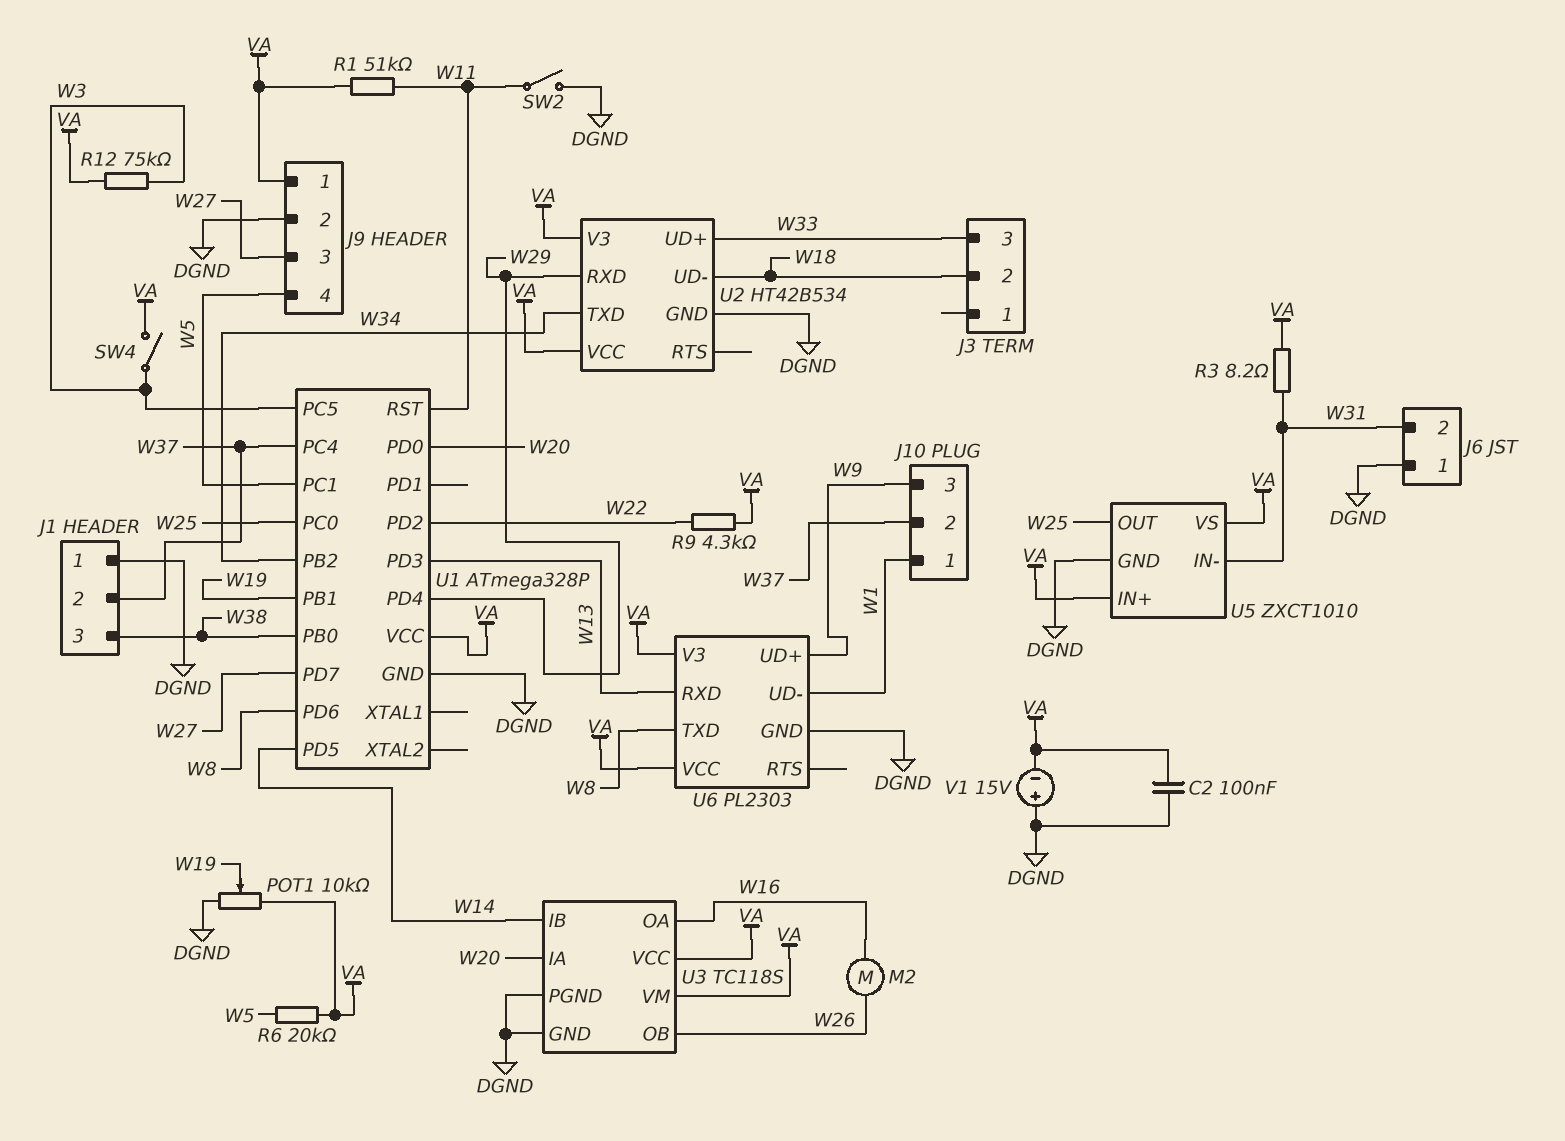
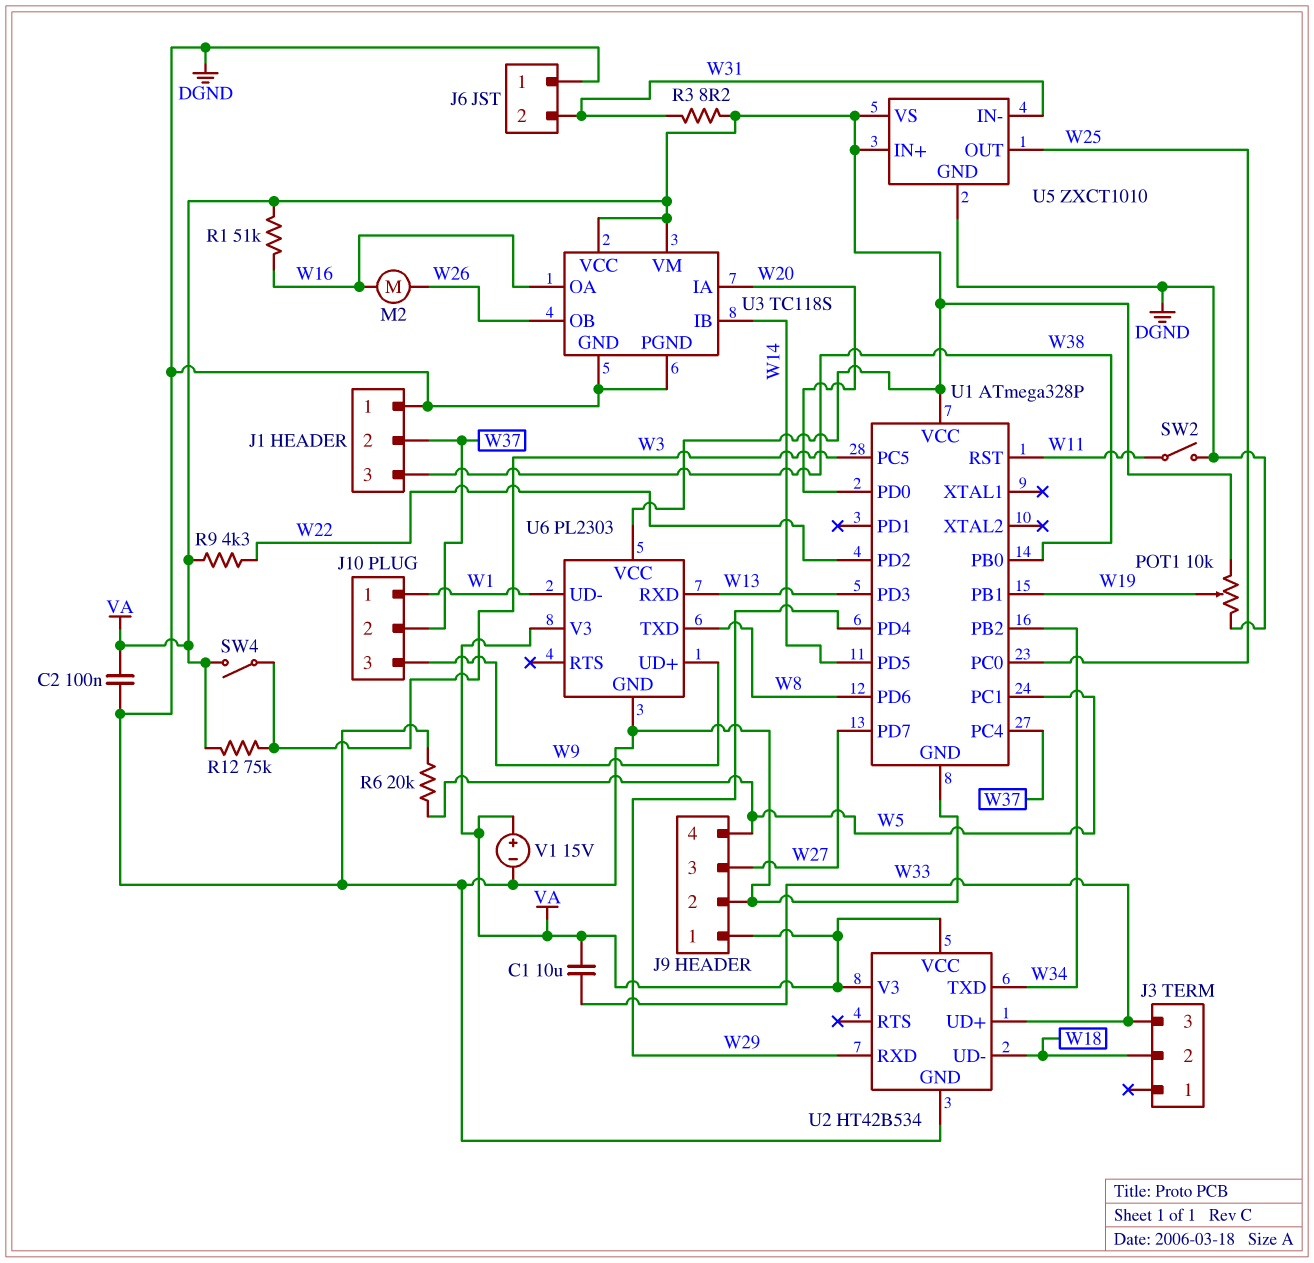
C1: none -> 10uF (VA, W33)
R1: 51k (VA, W11) -> 51k (VA, W16)
R6: 20k (VA, W5) -> 20k (DGND, W5)
V1: 15V (plus DGND, minus VA) -> 15V (plus VA, minus DGND)

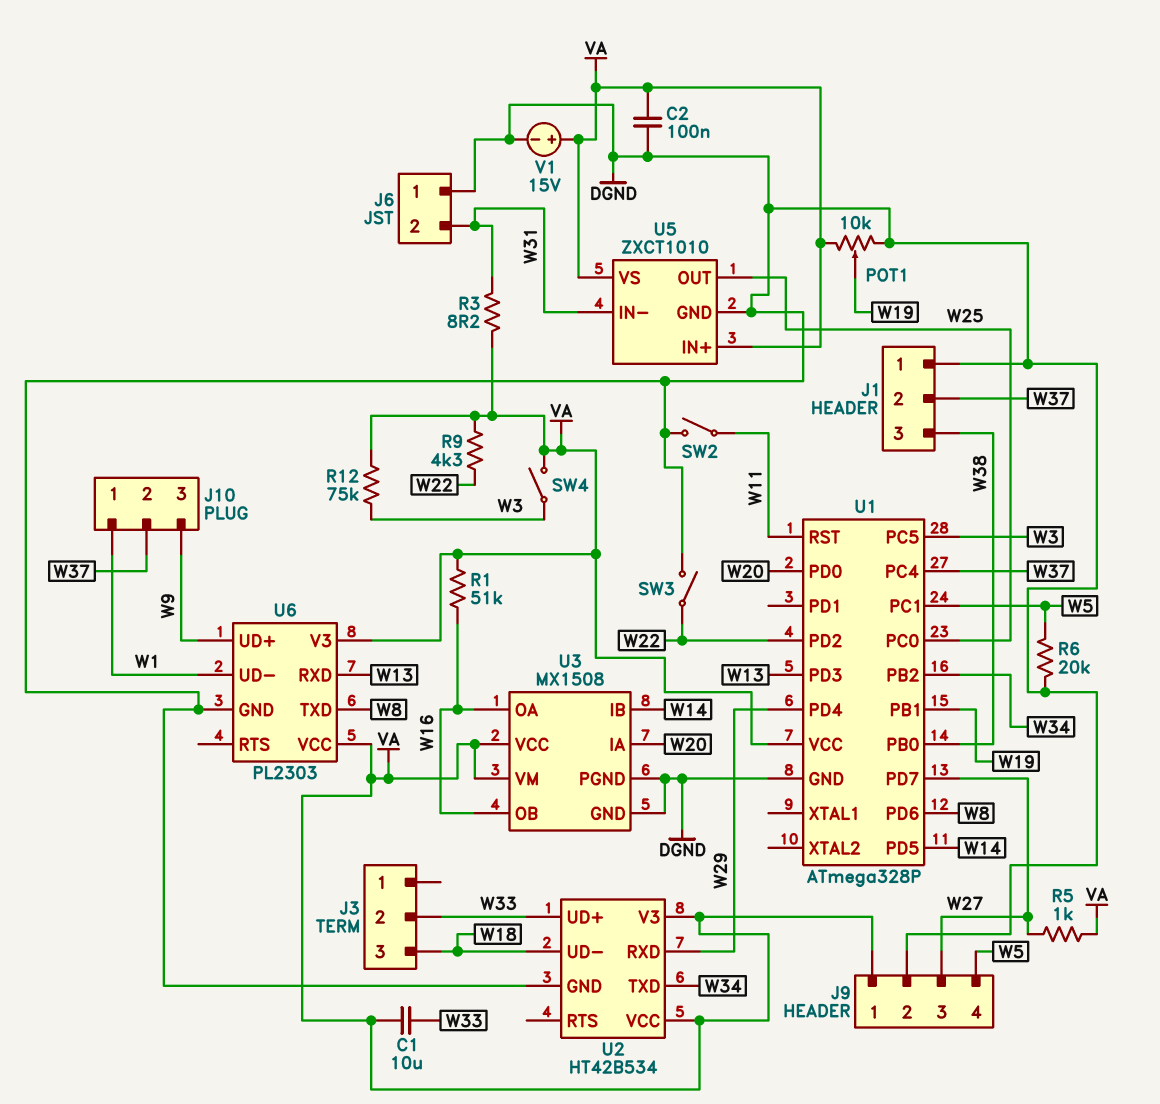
J3 pin 2: W18 -> W33
J3 pin 3: W33 -> W18
M2: motor (W16, W26) -> none
R5: none -> 1k (VA, W27)
SW3: none -> switch (DGND, W22)
U3: TC118S -> MX1508
U3 pin OB: W26 -> W16

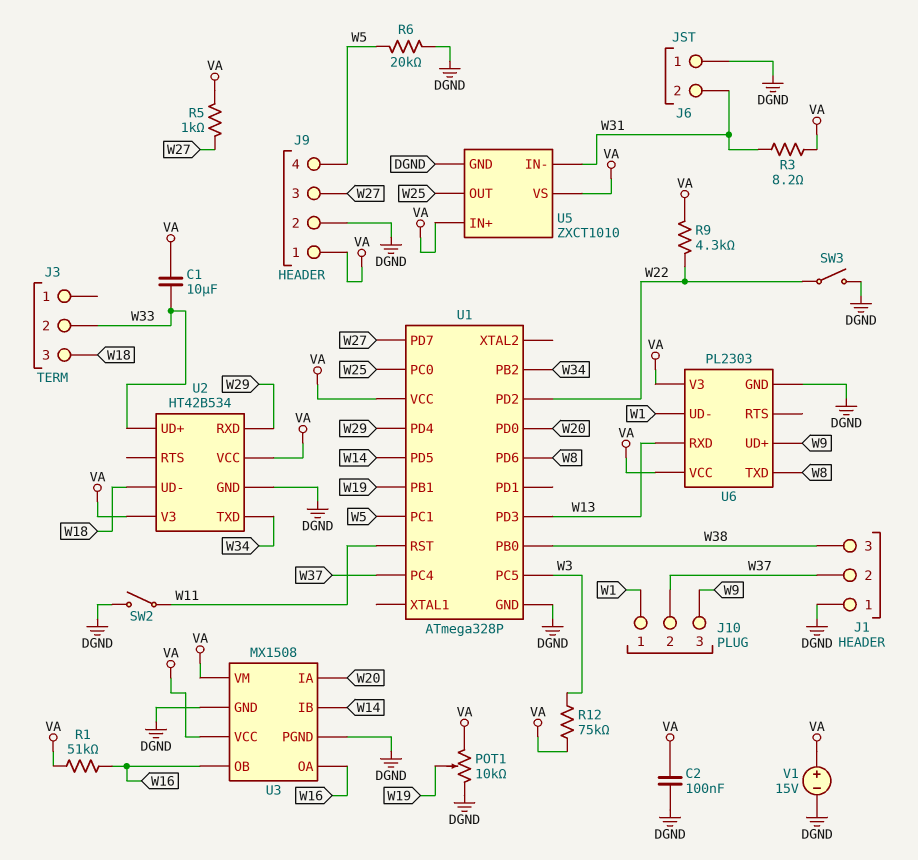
SW4: switch (VA, W3) -> none

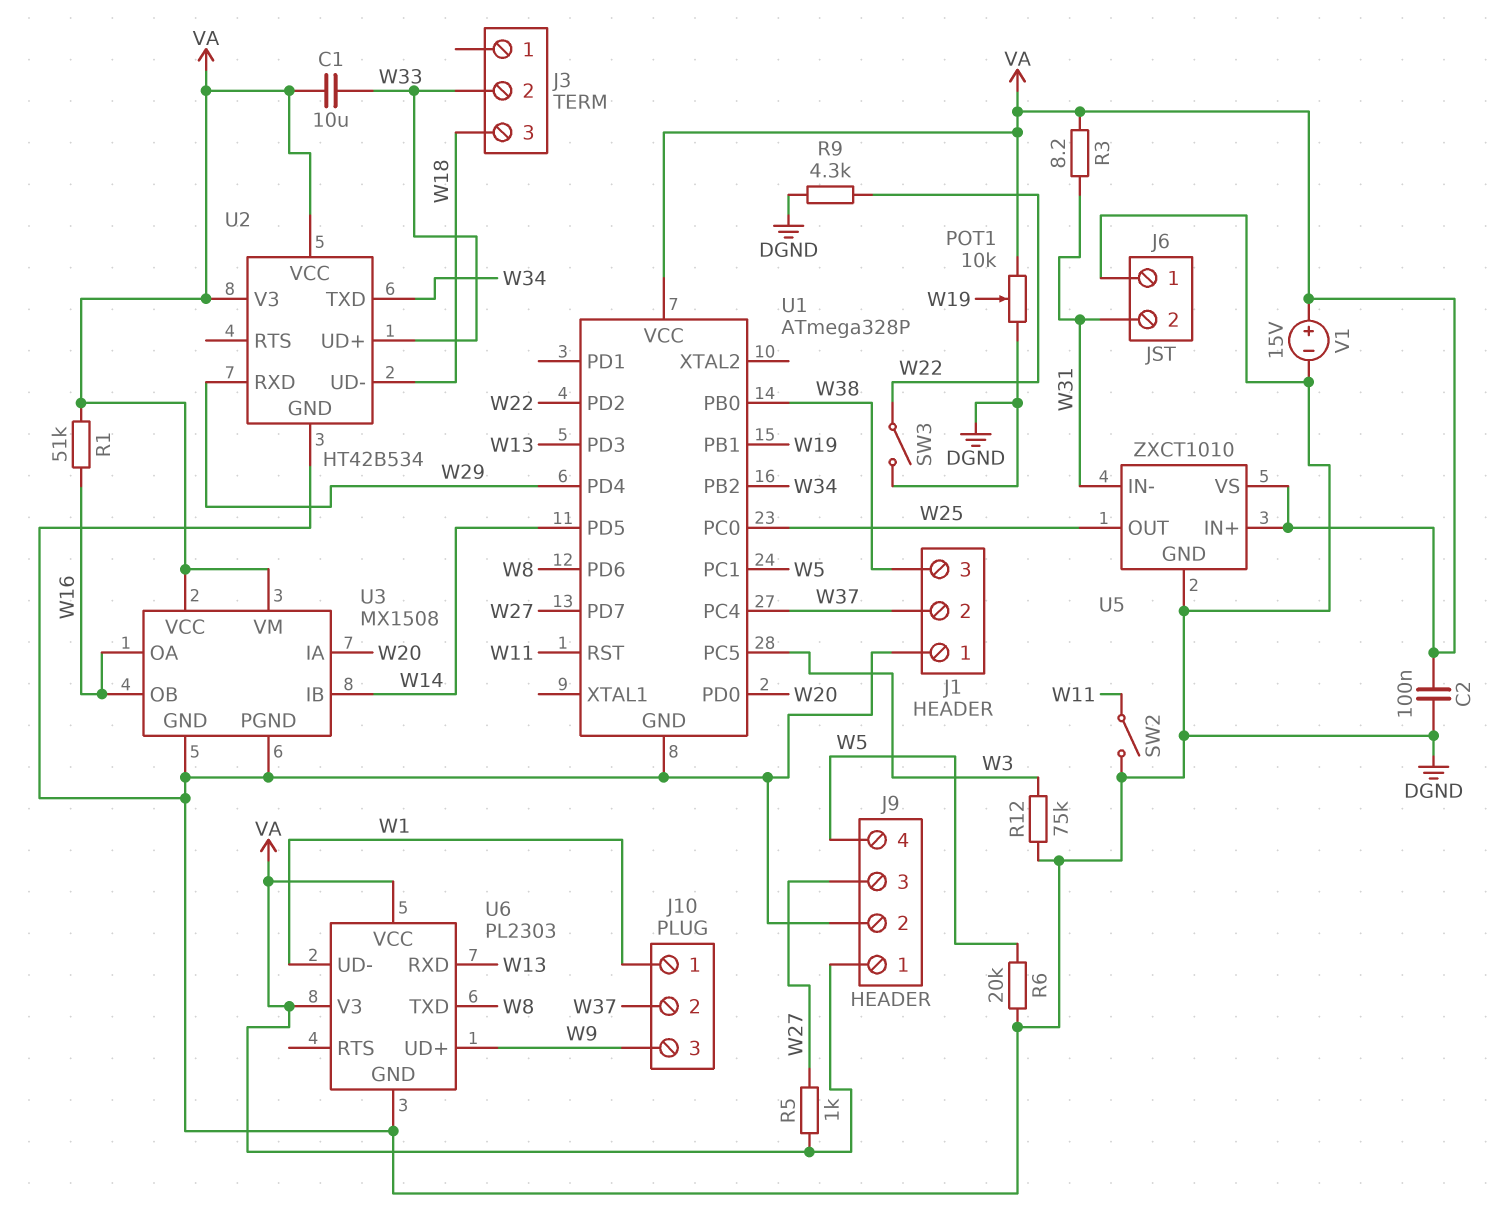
R9: 4.3k (VA, W22) -> 4.3k (DGND, W22)
R12: 75k (VA, W3) -> 75k (DGND, W3)

